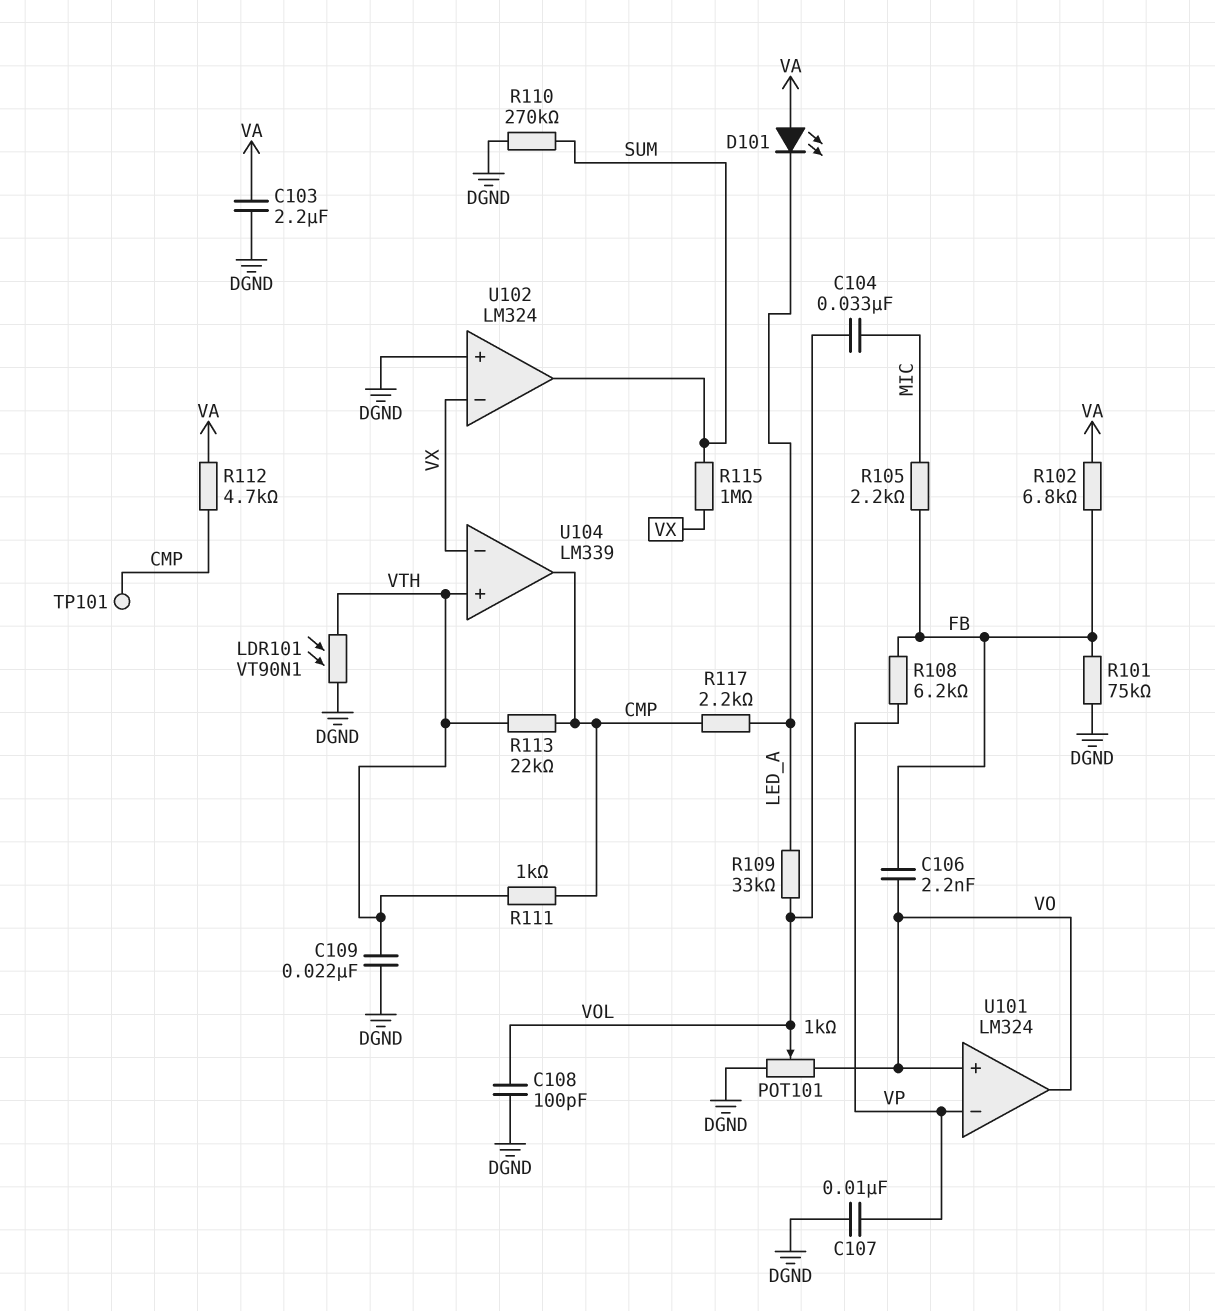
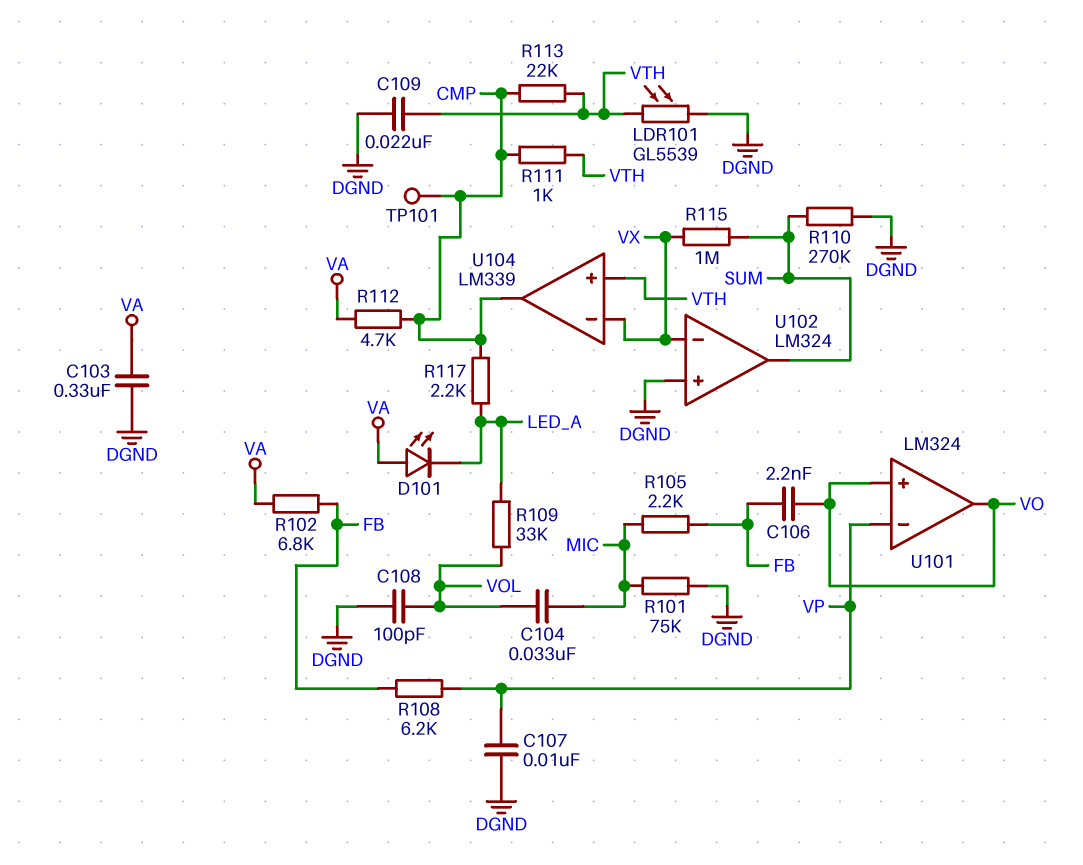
C103: 2.2uF (DGND, VA) -> 330nF (DGND, VA)
LDR101: VT90N1 (DGND, VTH) -> GL5539 (DGND, VTH)
POT101: 1k (DGND, VO, wiper VOL) -> none
R101: 75k (DGND, FB) -> 75k (DGND, MIC)

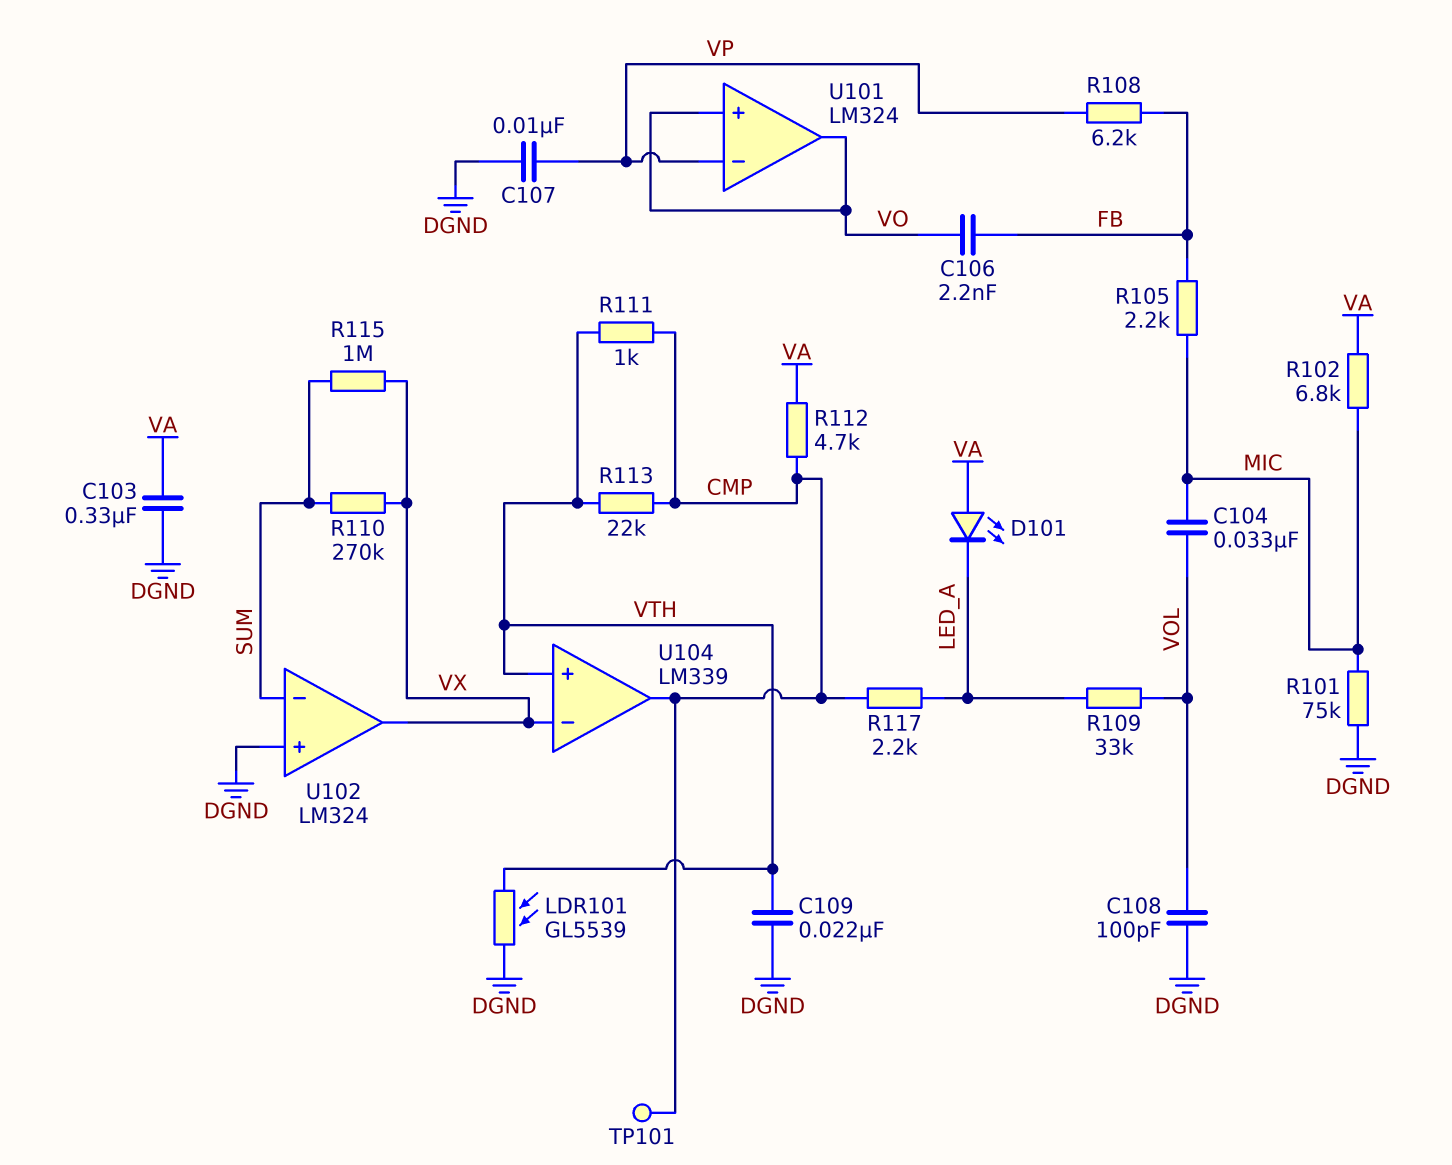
R102: 6.8k (FB, VA) -> 6.8k (MIC, VA)
R110: 270k (DGND, SUM) -> 270k (SUM, VX)
U102 pin in-: VX -> SUM
U102 pin out: SUM -> VX

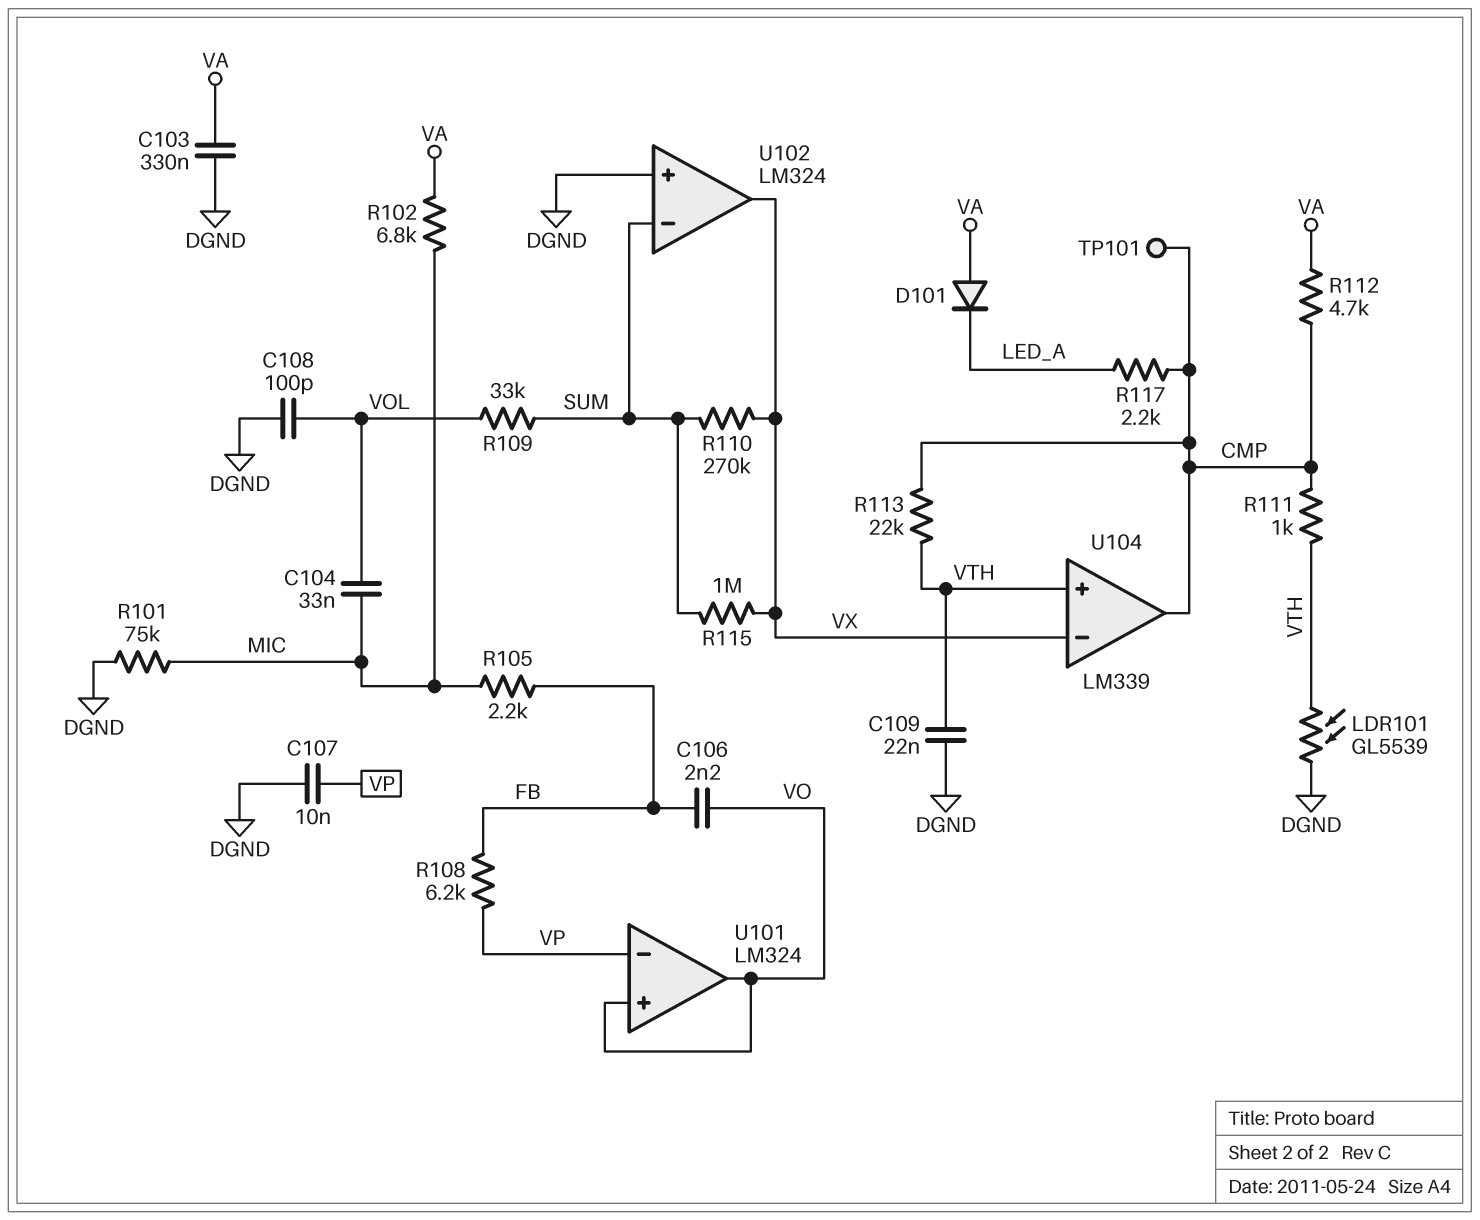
D101: LED (A VA, K LED_A) -> diode (A VA, K LED_A)
R109: 33k (LED_A, VOL) -> 33k (SUM, VOL)

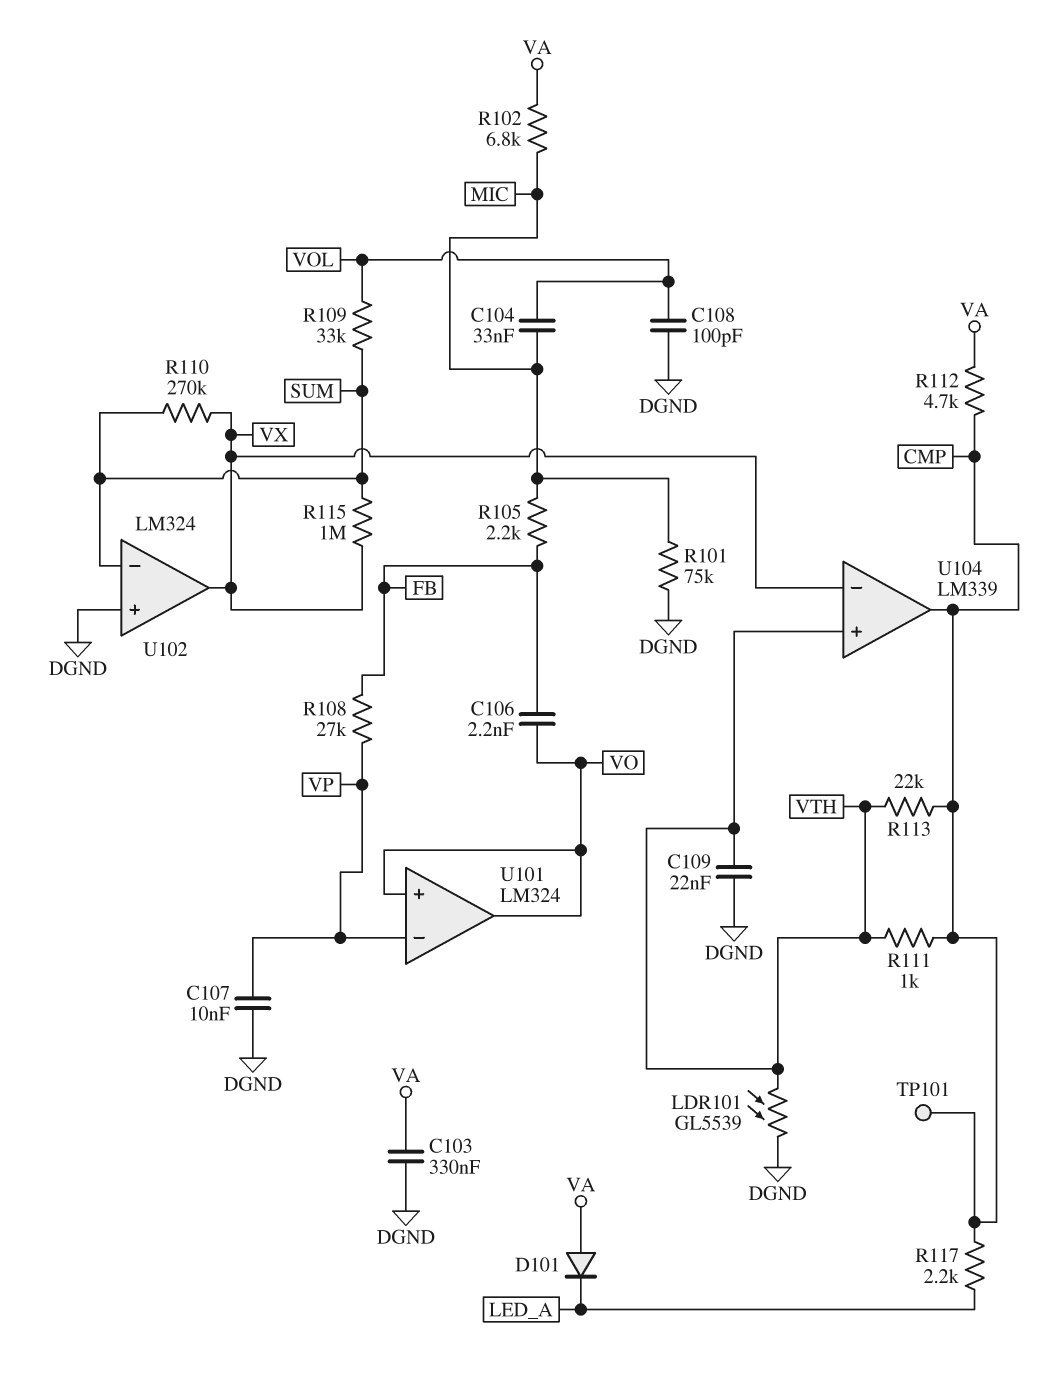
R108: 6.2k (FB, VP) -> 27k (FB, VP)

